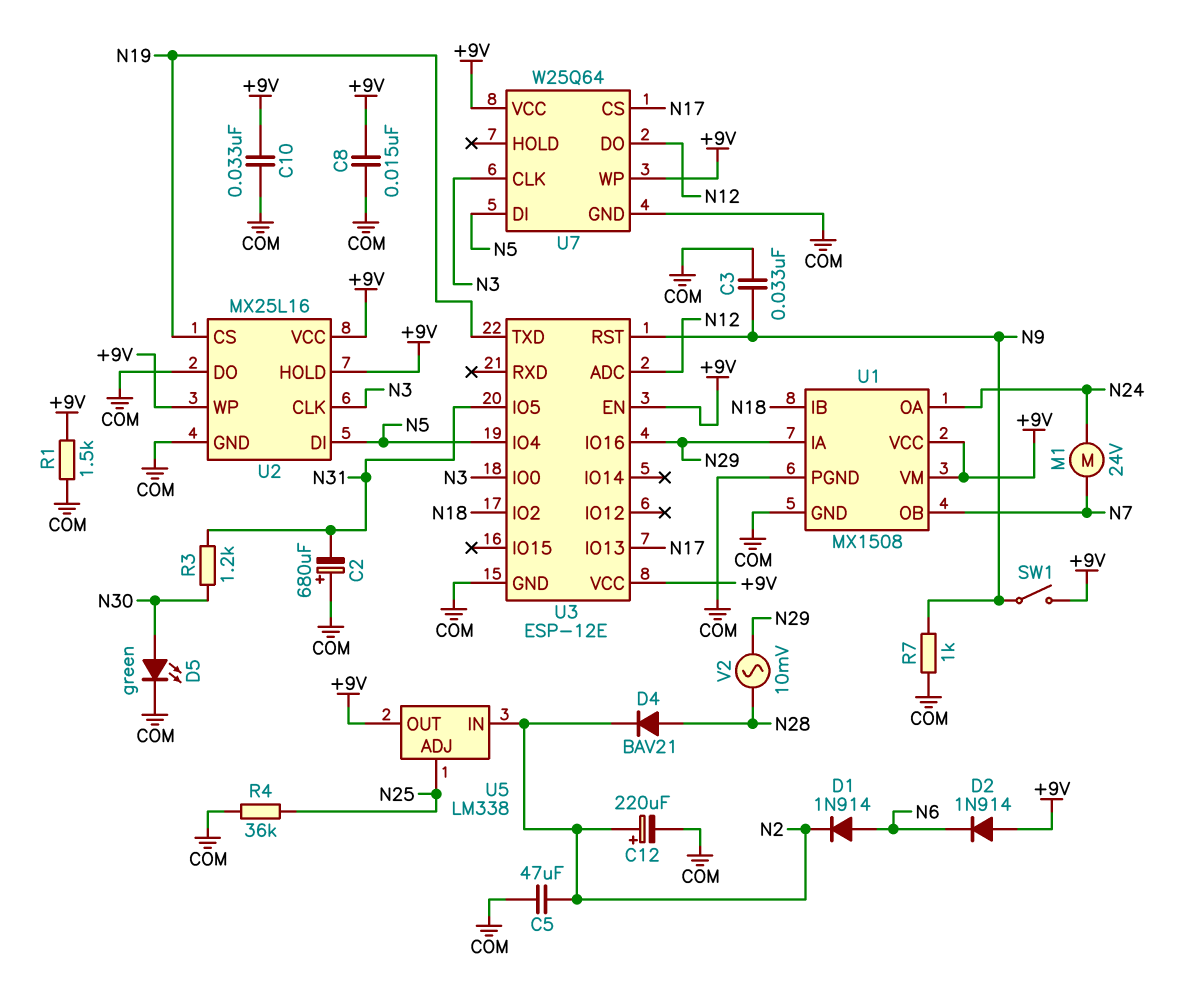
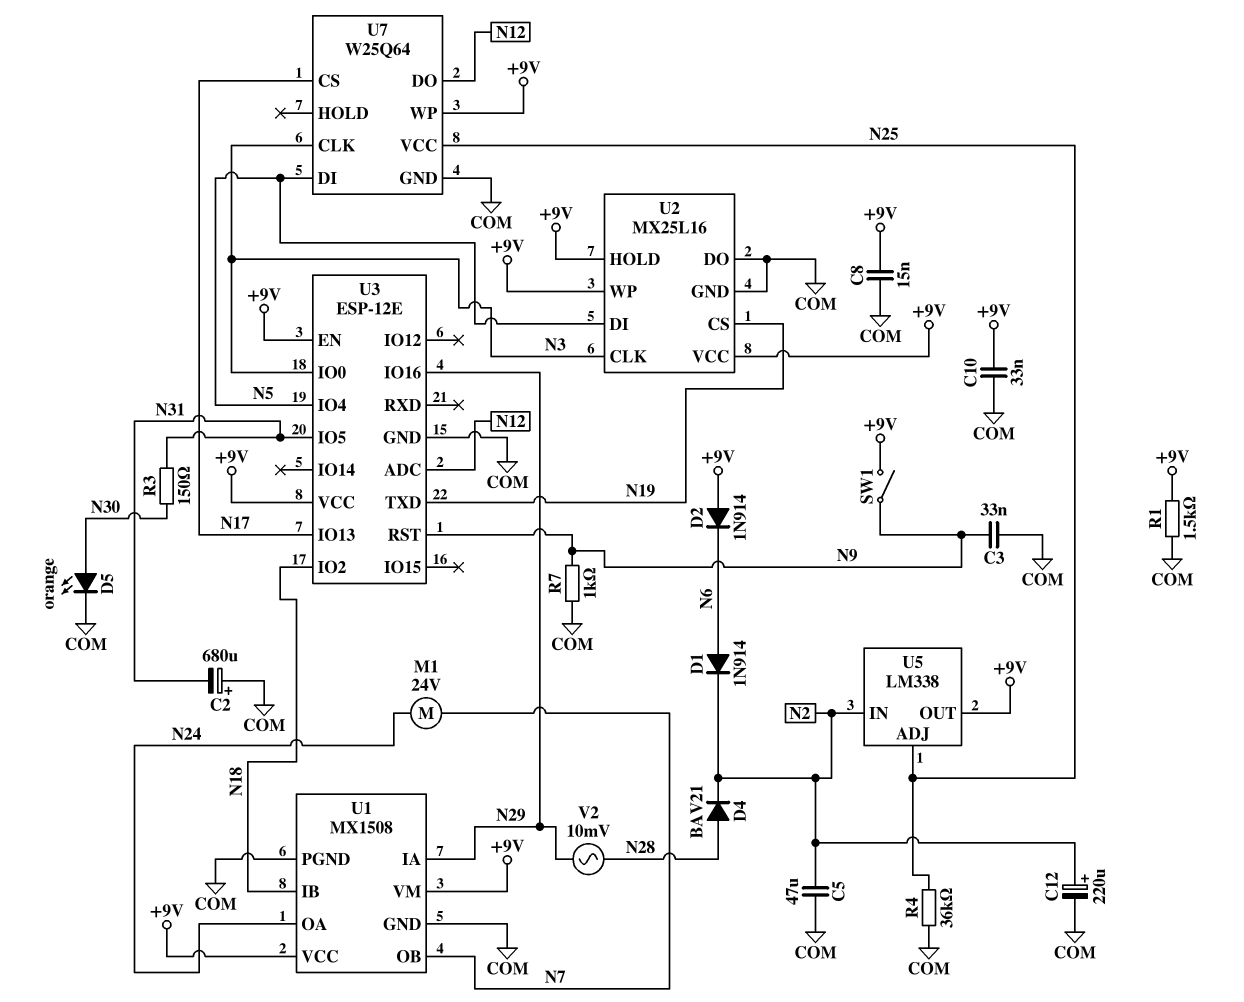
D5: LED green (A N30, K COM) -> LED orange (A N30, K COM)
R3: 1.2k (N30, N31) -> 150 (N30, N31)
U7 pin VCC: +9V -> N25

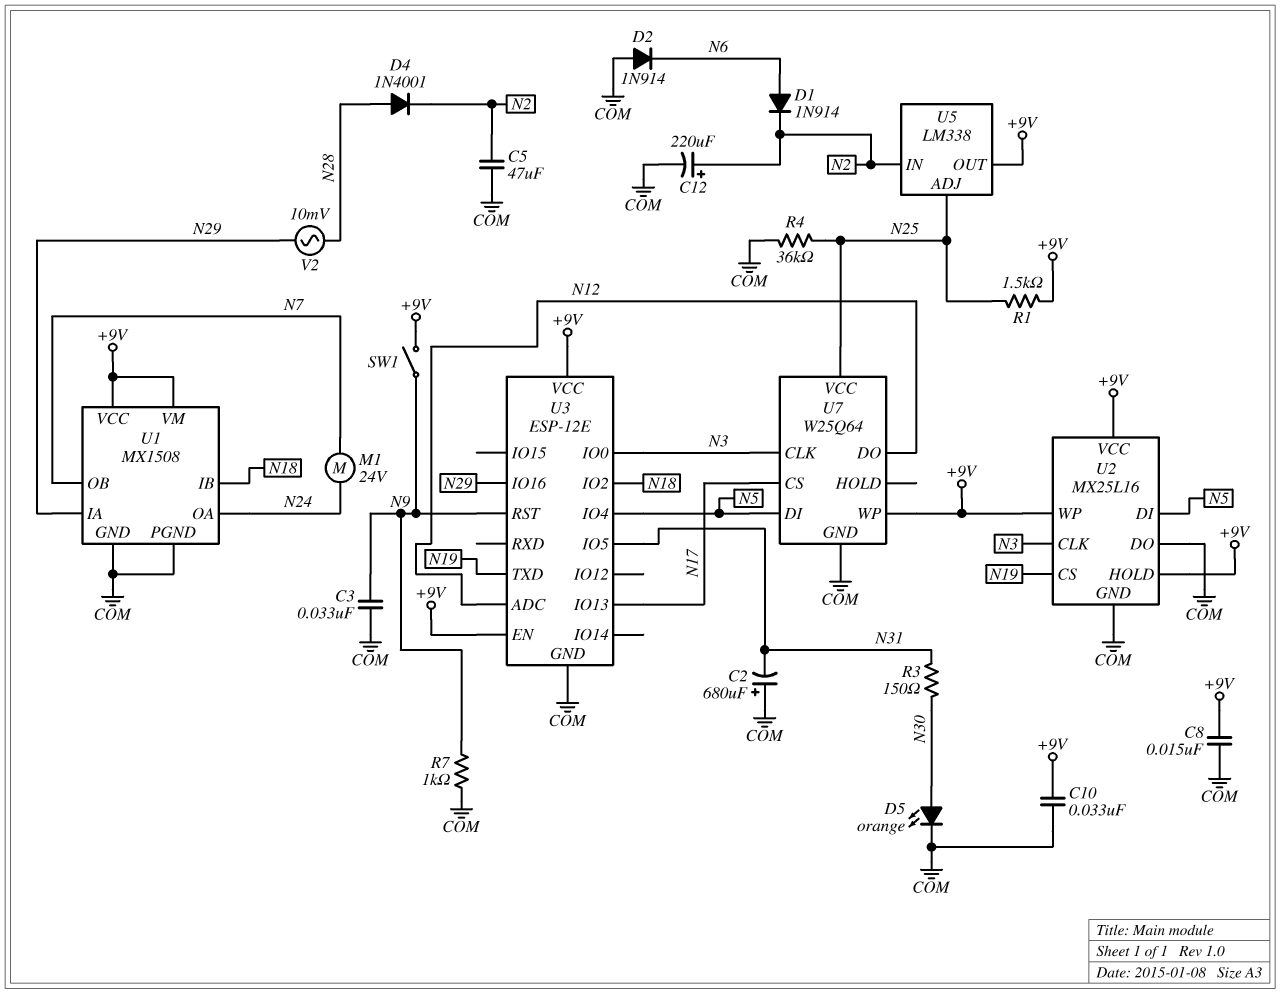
D2: diode 1N914 (A +9V, K N6) -> diode 1N914 (A COM, K N6)
D4: diode BAV21 (A N28, K N2) -> diode 1N4001 (A N28, K N2)
R1: 1.5k (+9V, COM) -> 1.5k (+9V, N25)

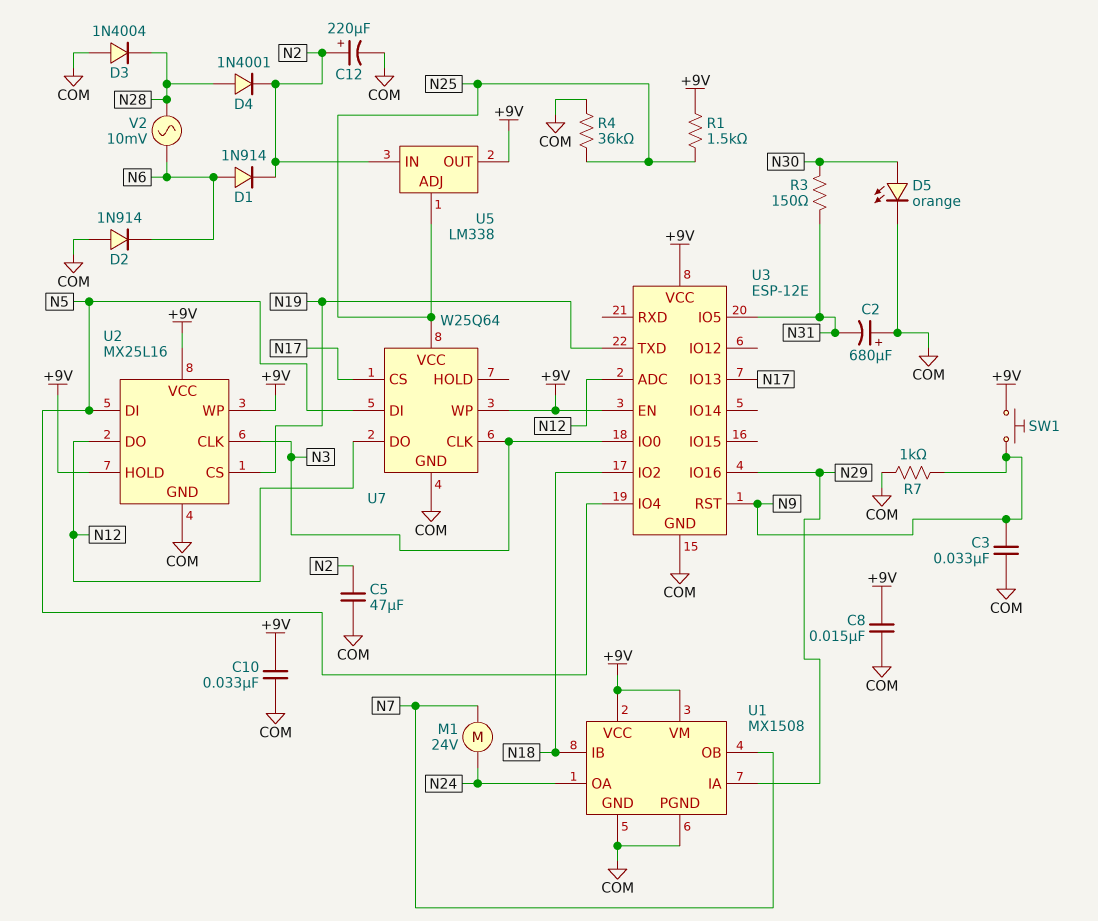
D3: none -> diode 1N4004 (A COM, K N28)
SW1: switch (+9V, N9) -> button (+9V, N9)
U2 pin DO: COM -> N12
V2: AC 10mV (N28, N29) -> AC 10mV (N6, N28)

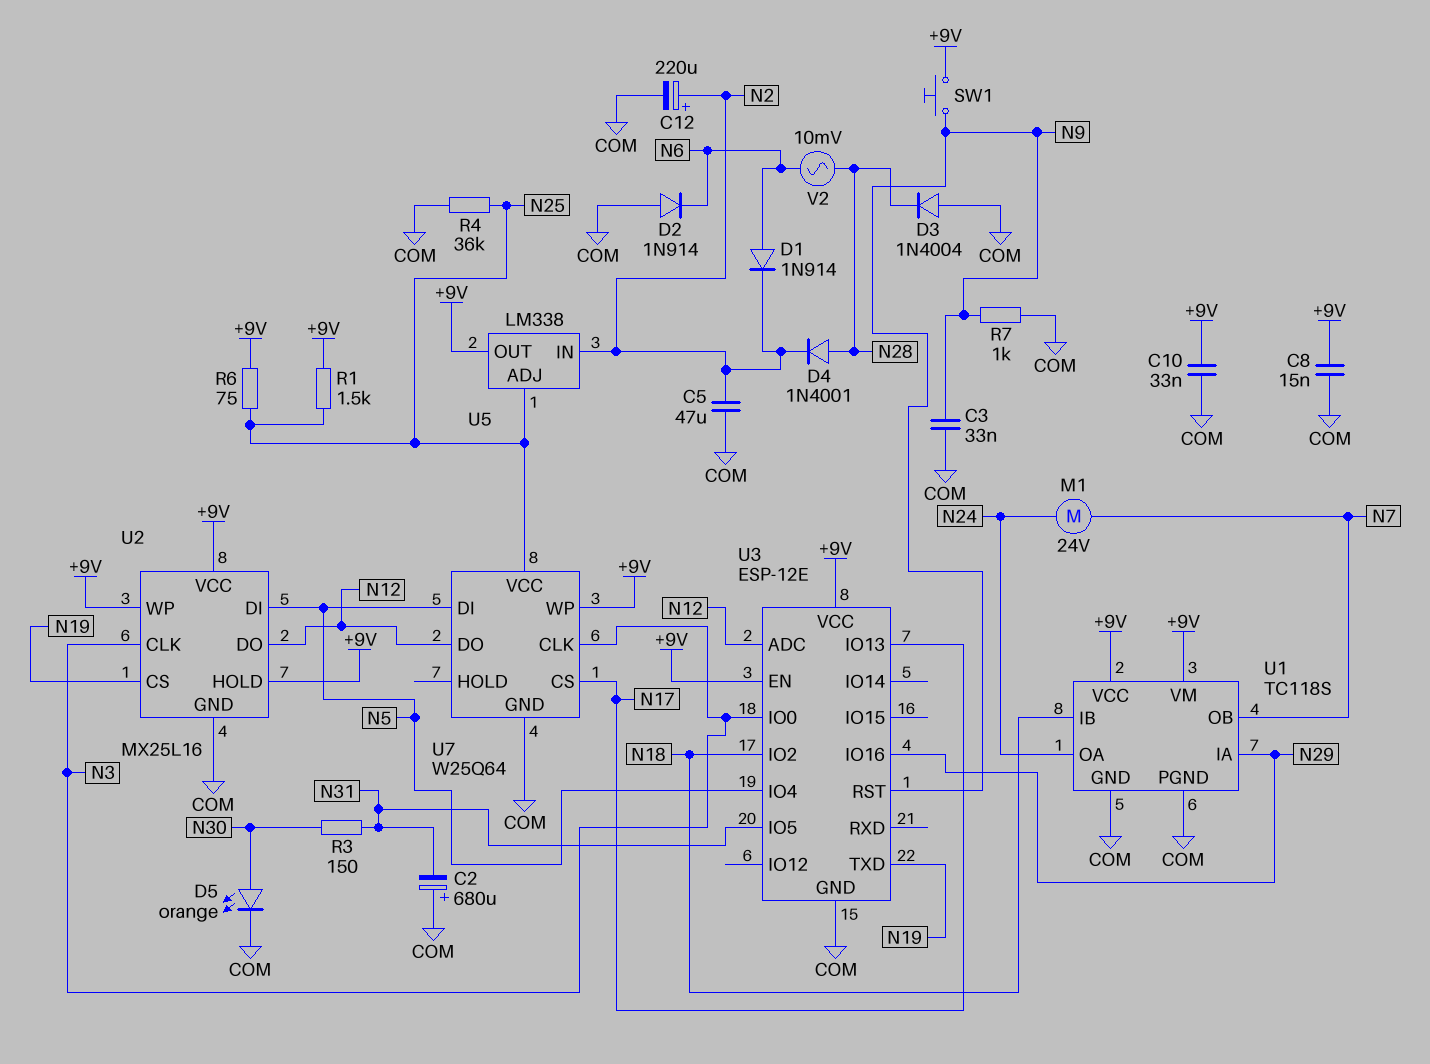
R6: none -> 75 (+9V, N25)
U1: MX1508 -> TC118S

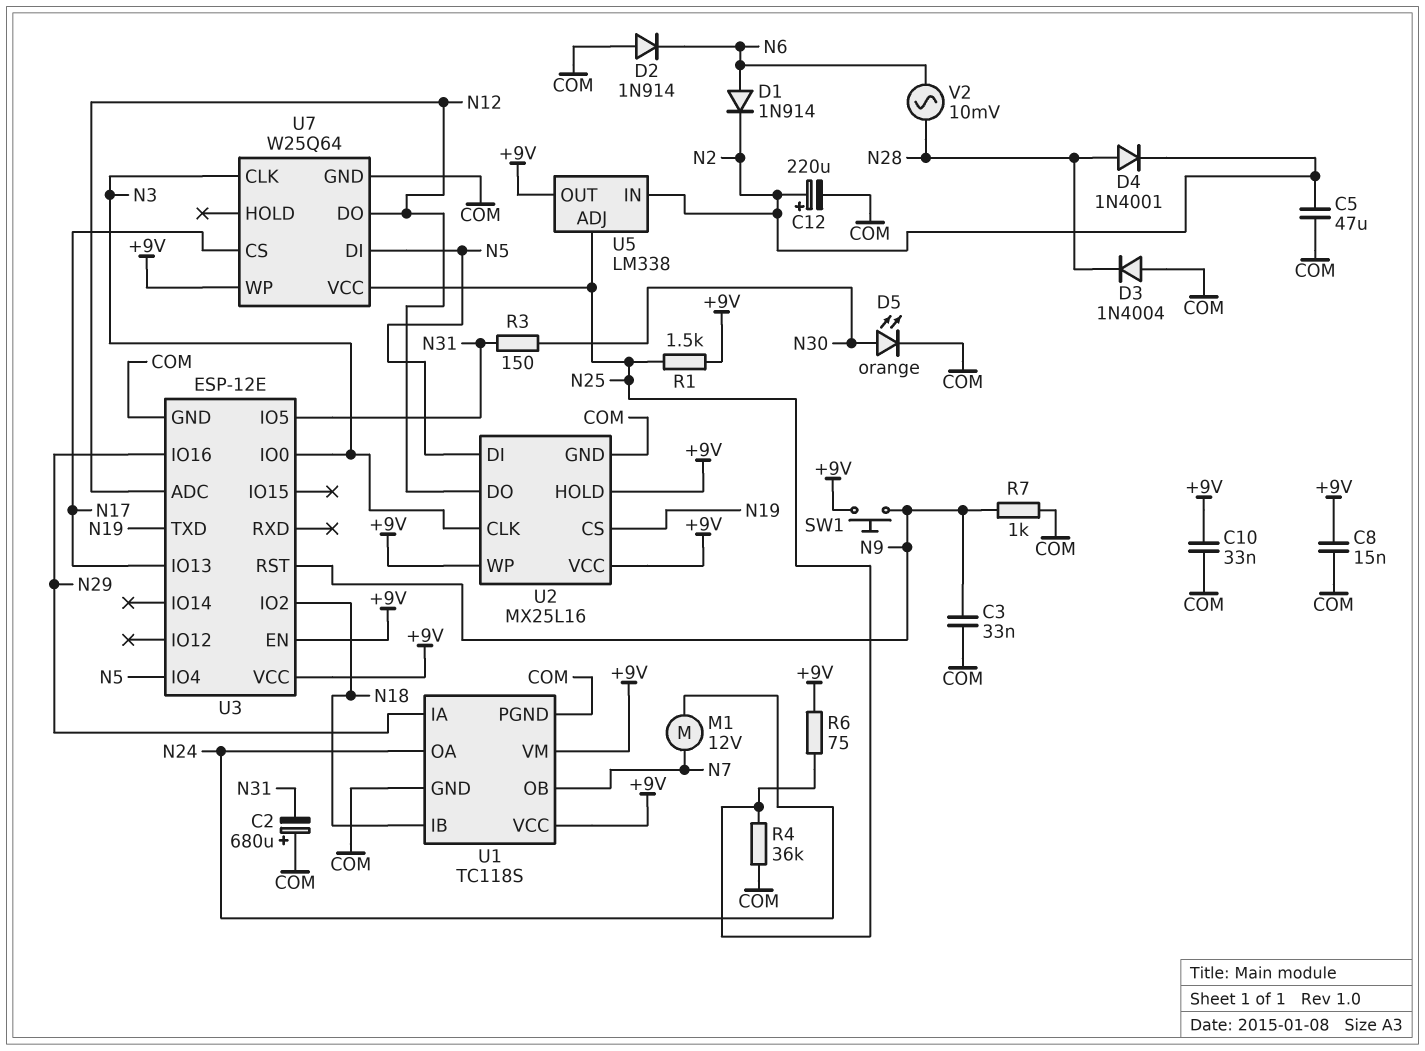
M1: motor 24V (N7, N24) -> motor 12V (N7, N24)

